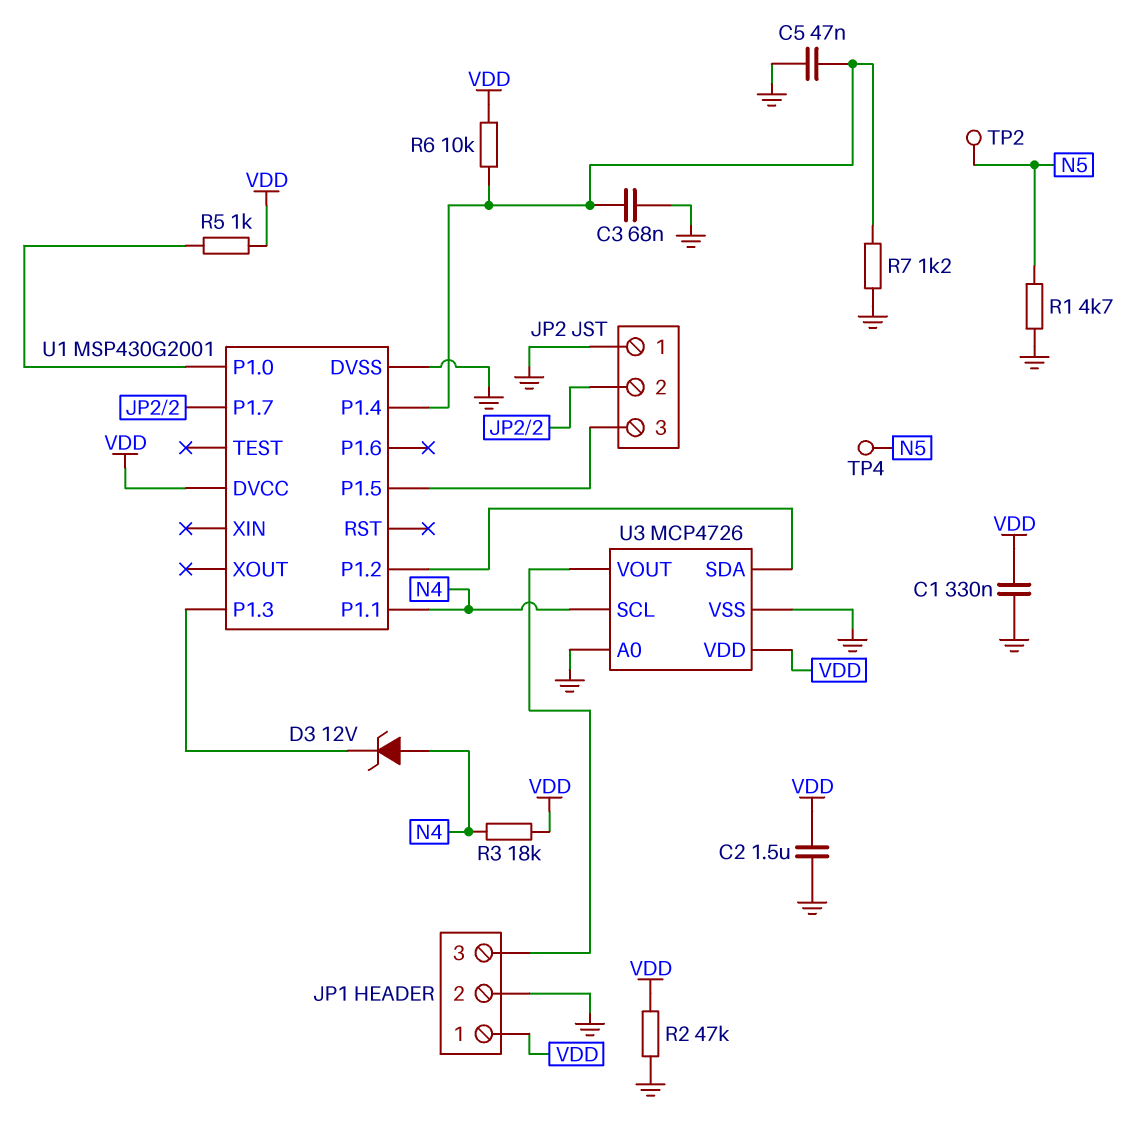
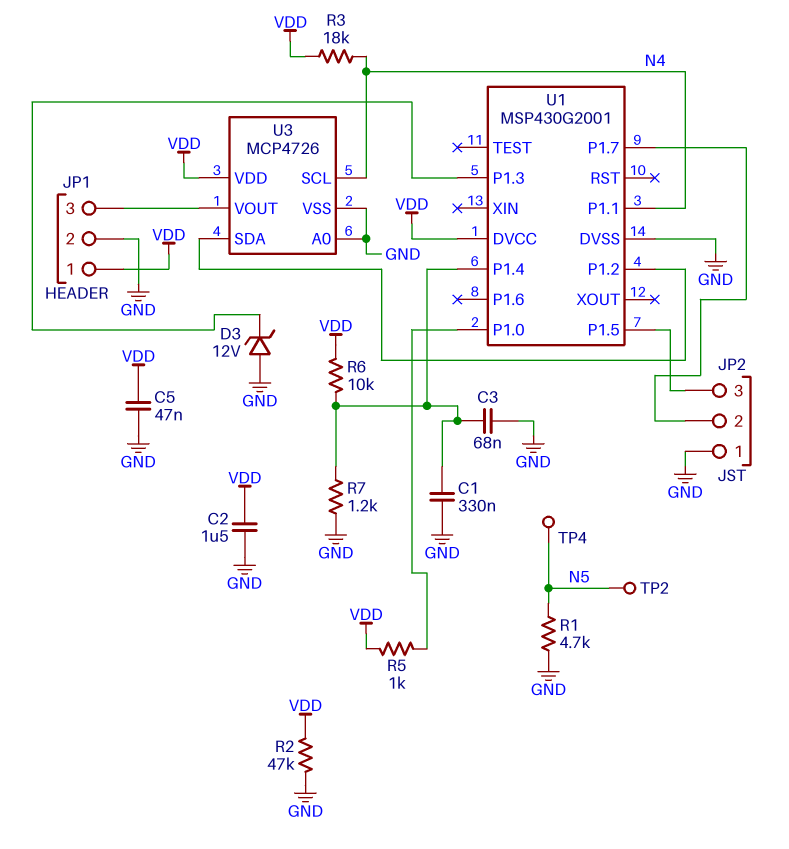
C1: 330nF (GND, VDD) -> 330nF (GND, U1/P1.4)
C5: 47nF (GND, U1/P1.4) -> 47nF (GND, VDD)
D3: zener 12V (A N4, K U1/P1.3) -> zener 12V (A GND, K U1/P1.3)

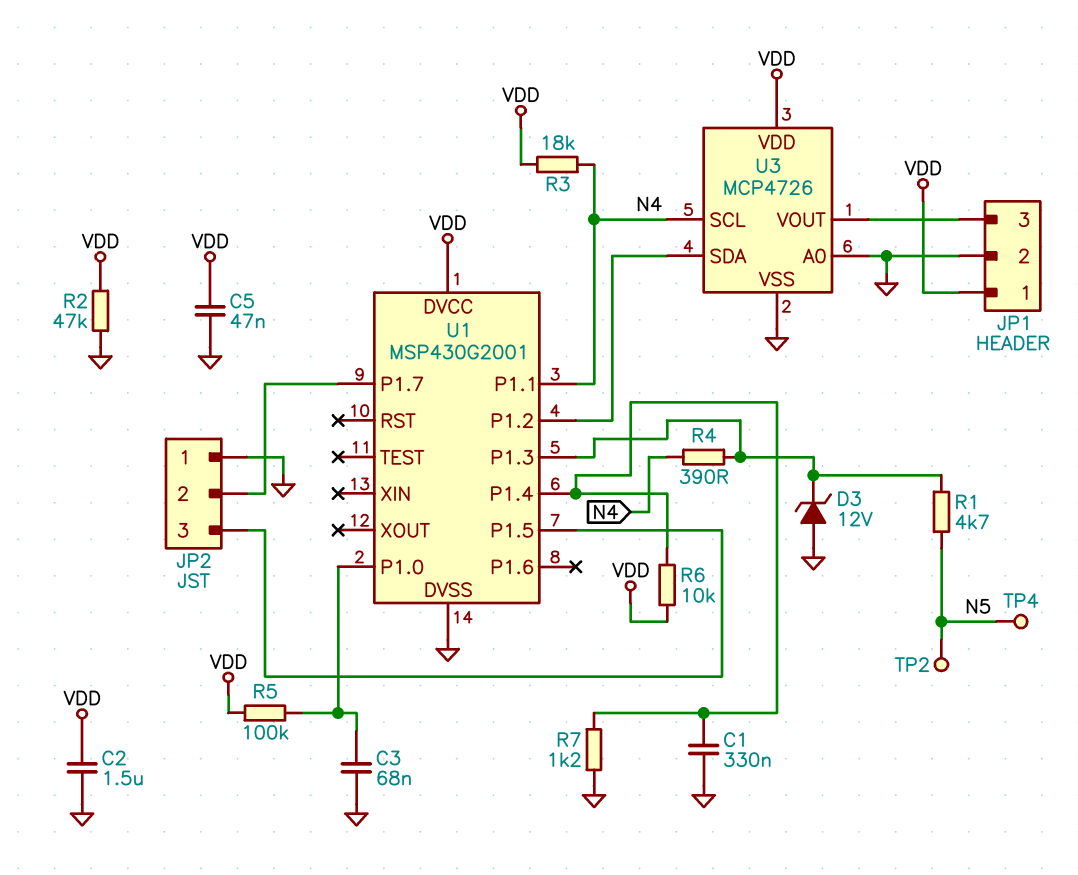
C3: 68nF (GND, U1/P1.4) -> 68nF (GND, U1/P1.0)
R1: 4.7k (GND, N5) -> 4.7k (N5, U1/P1.3)
R4: none -> 390 (N4, U1/P1.3)
R5: 1k (U1/P1.0, VDD) -> 100k (U1/P1.0, VDD)

